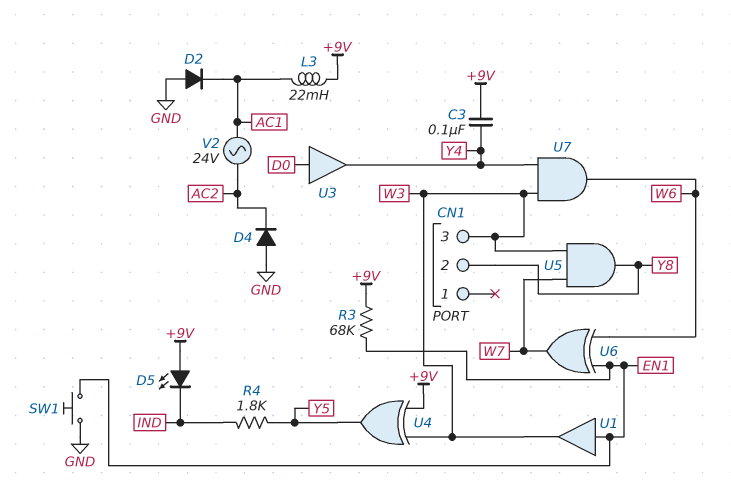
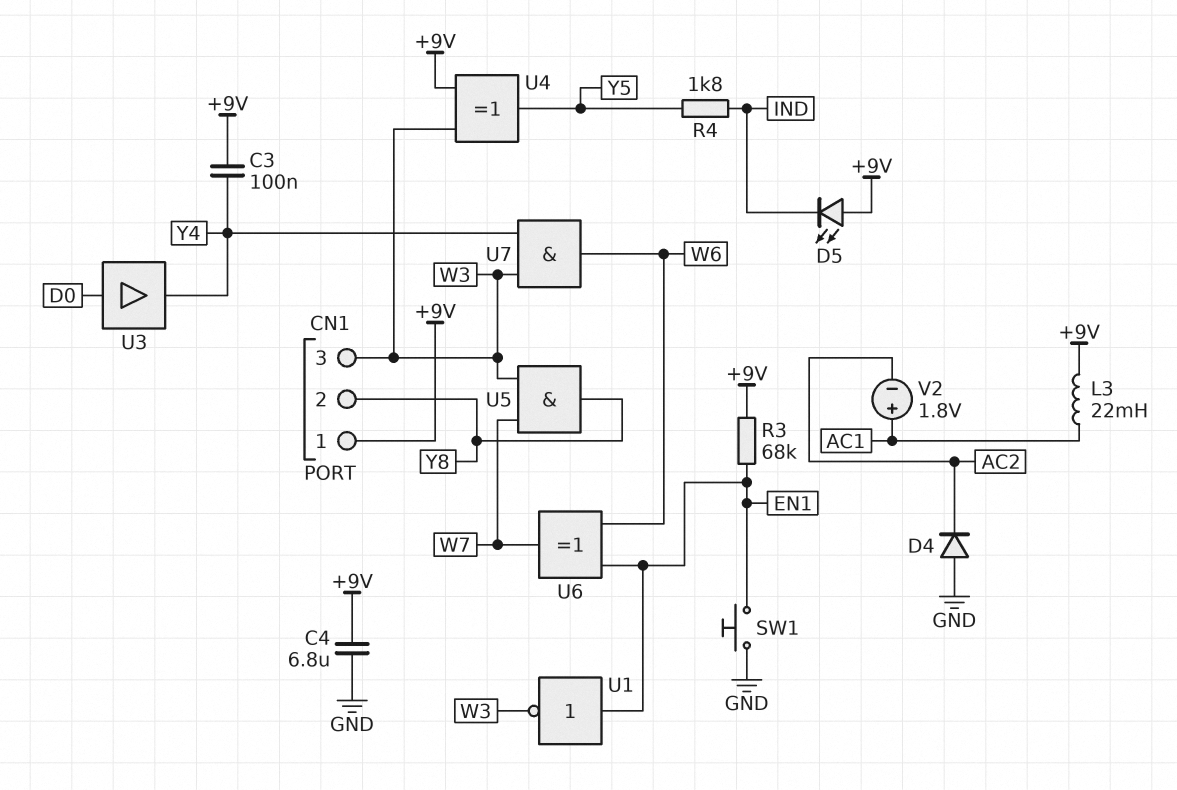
C4: none -> 6.8uF (+9V, GND)
CN1 pin 1: none -> +9V
D2: diode (A GND, K AC1) -> none
U1: buffer (in EN1, out W3) -> NOT (in EN1, out W3)
V2: AC 24V (AC1, AC2) -> 1.8V (plus AC1, minus AC2)

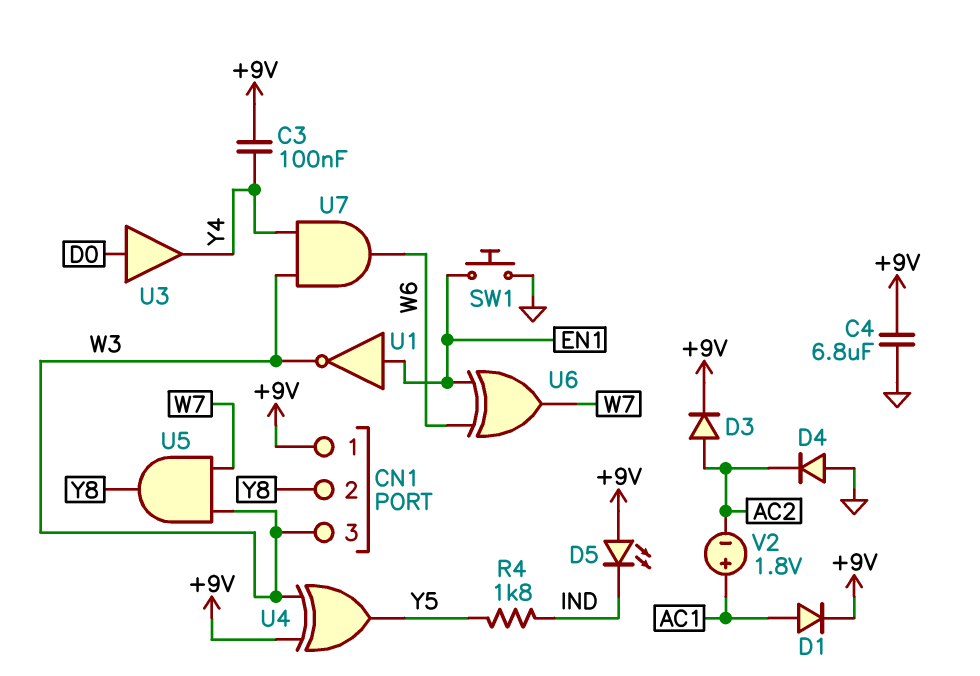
D1: none -> diode (A AC1, K +9V)
D3: none -> diode (A AC2, K +9V)
L3: 22mH (+9V, AC1) -> none
R3: 68k (+9V, EN1) -> none

